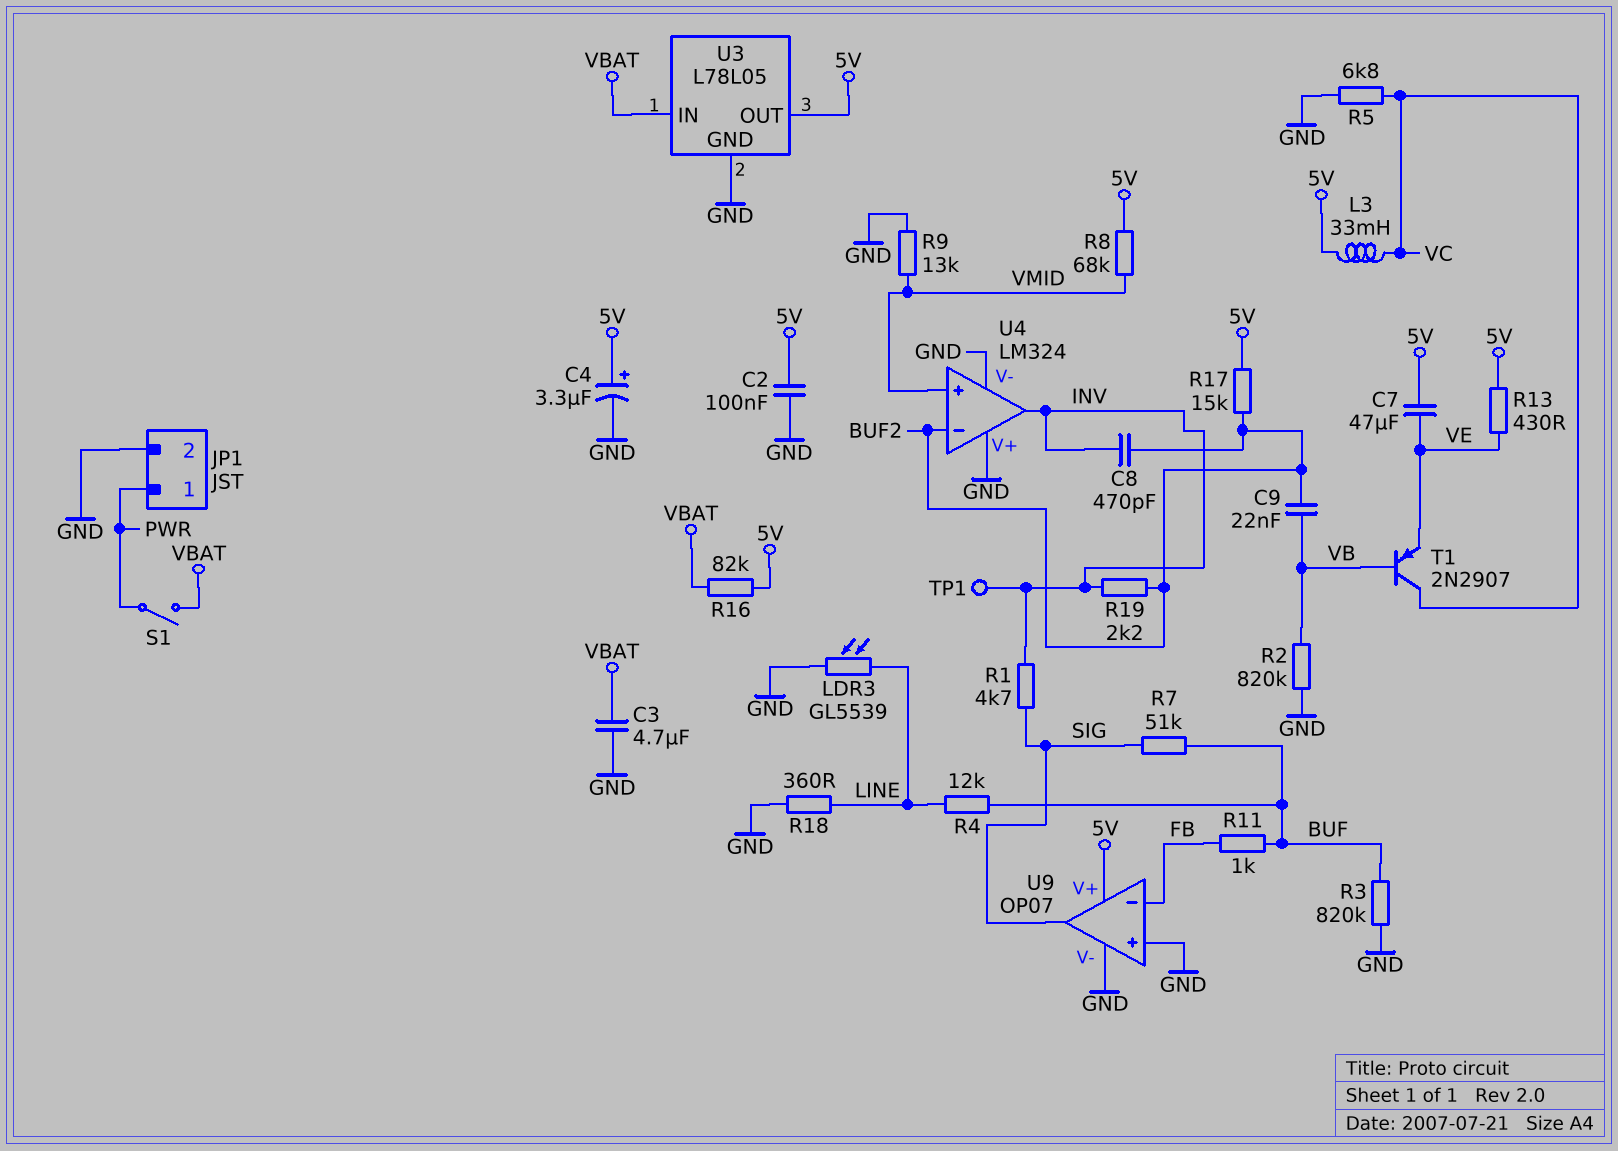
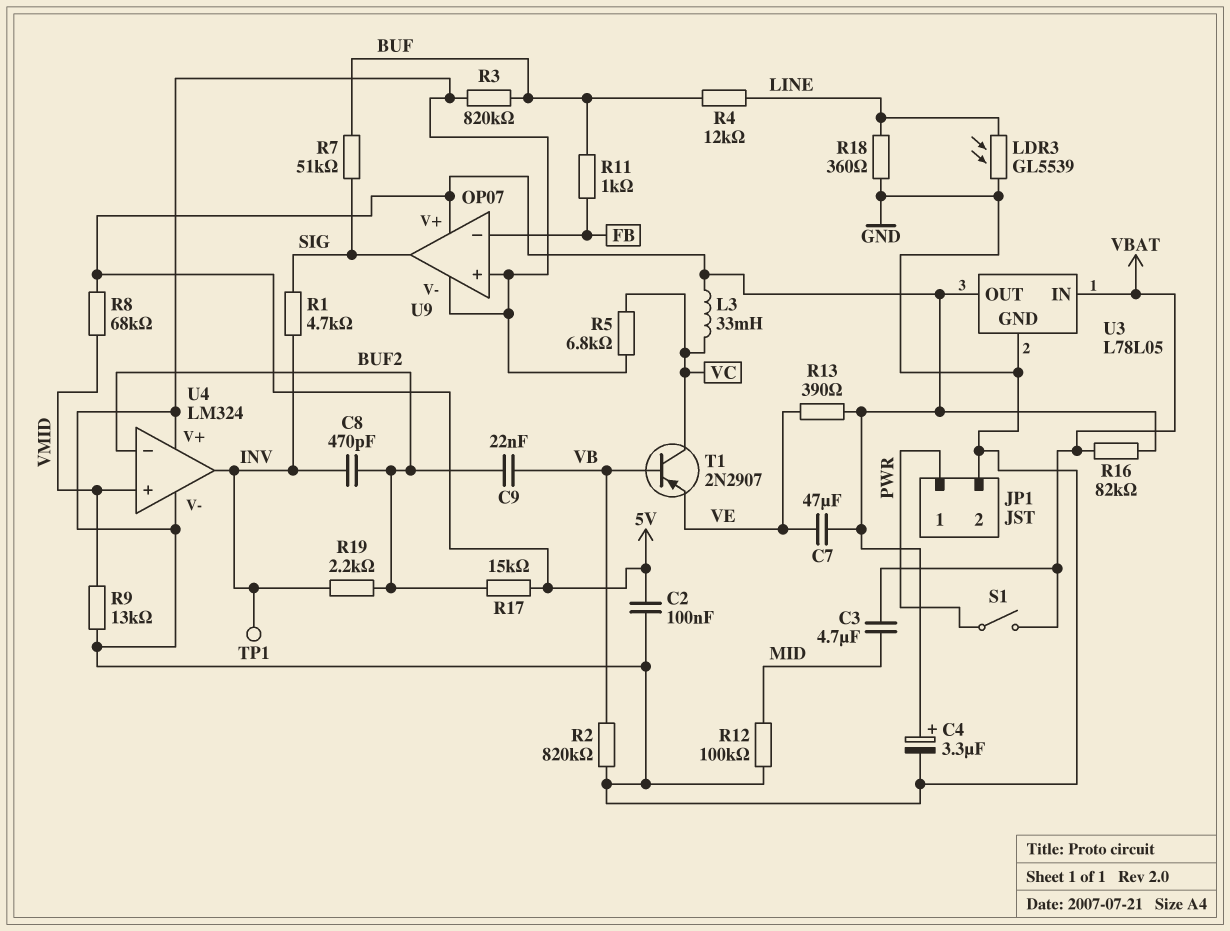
C3: 4.7uF (GND, VBAT) -> 4.7uF (MID, VBAT)
R12: none -> 100k (GND, MID)
R13: 430 (5V, VE) -> 390 (5V, VE)

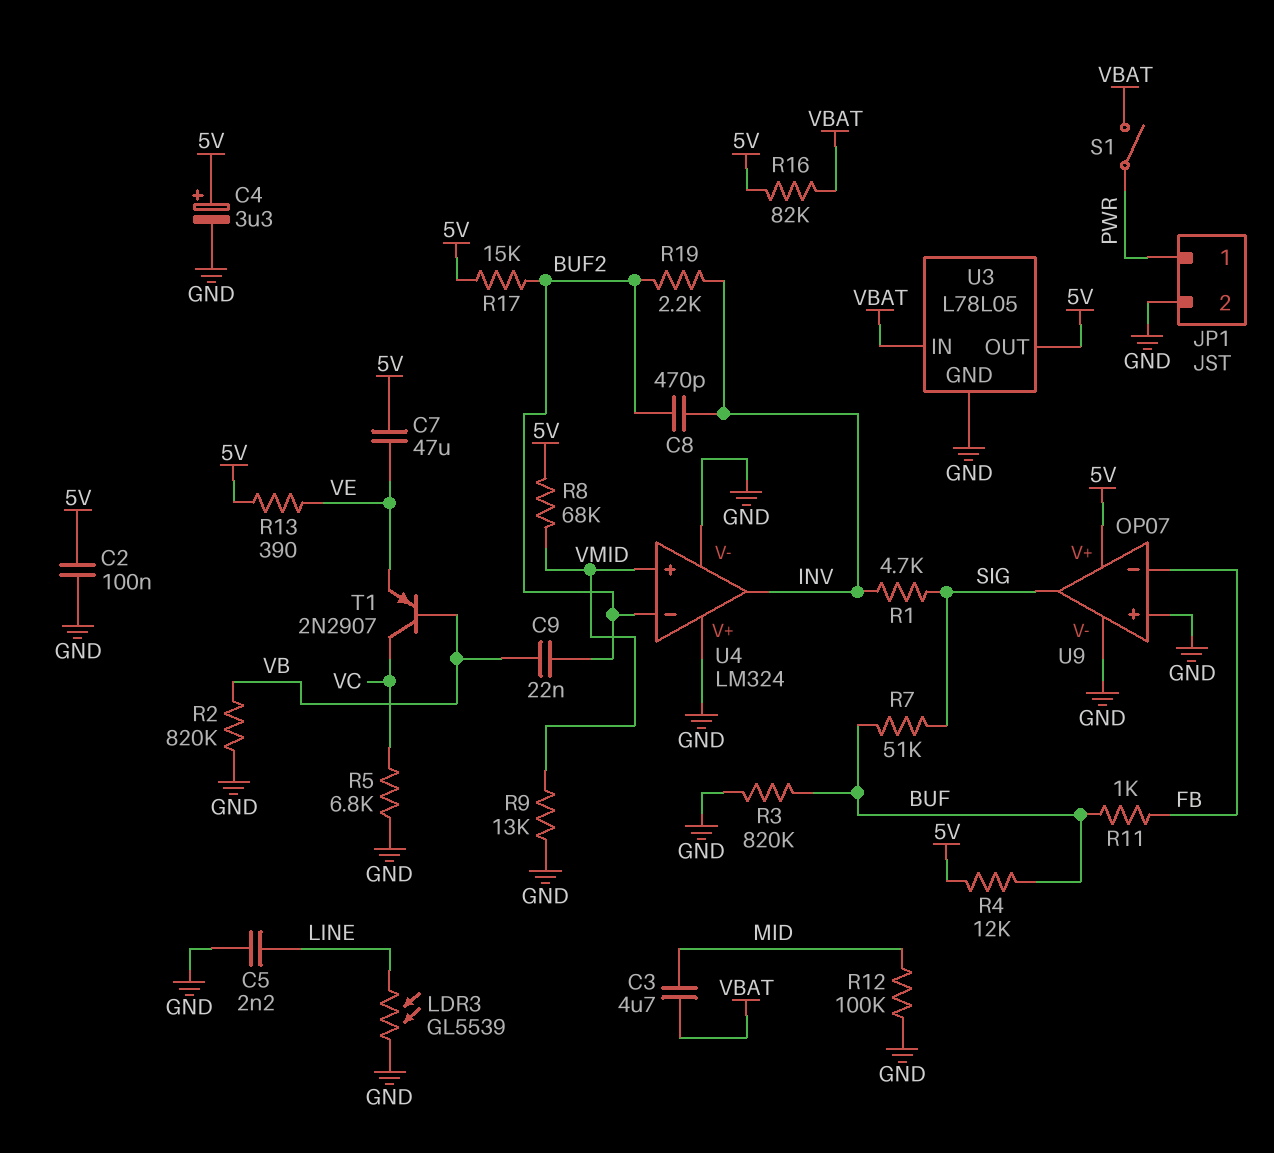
C5: none -> 2.2nF (GND, LINE)
L3: 33mH (5V, VC) -> none
R4: 12k (BUF, LINE) -> 12k (5V, BUF)
R18: 360 (GND, LINE) -> none
TP1: test point (INV) -> none

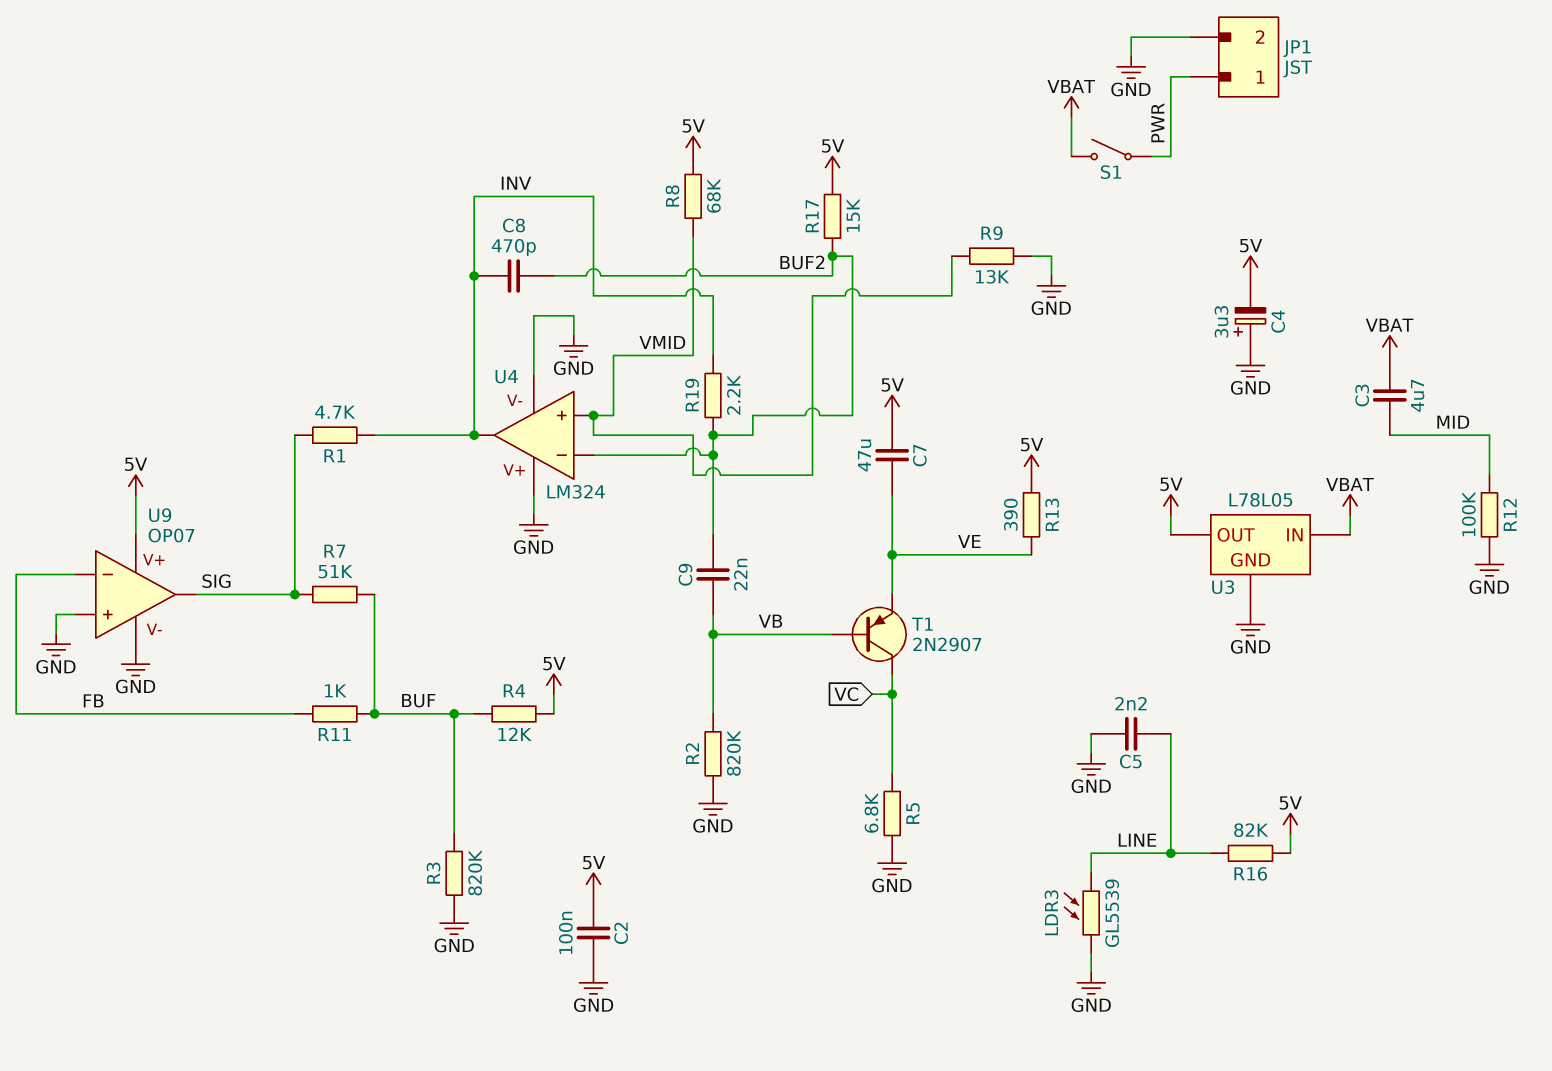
C4: 3.3uF (plus 5V, minus GND) -> 3.3uF (plus GND, minus 5V)
R16: 82k (5V, VBAT) -> 82k (5V, LINE)

